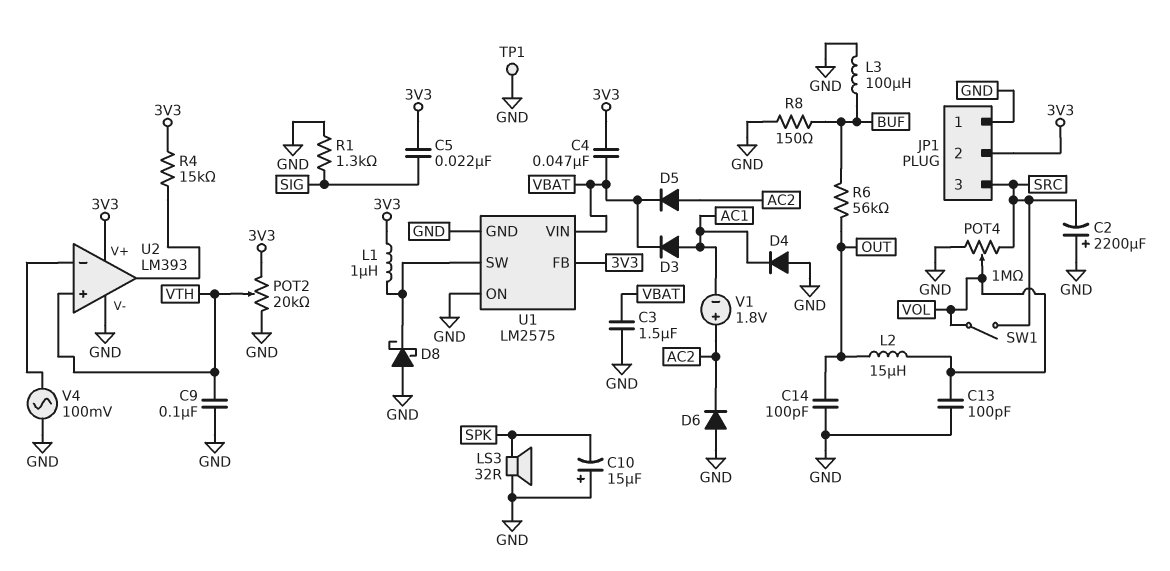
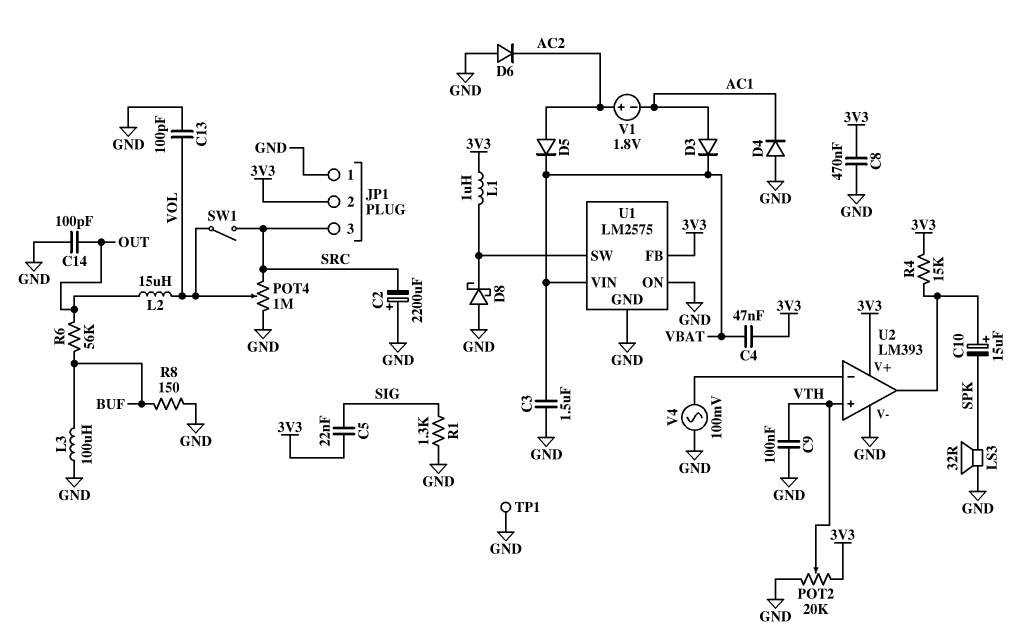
C8: none -> 470nF (3V3, GND)
C10: 15uF (plus GND, minus SPK) -> 15uF (plus U2/out, minus SPK)

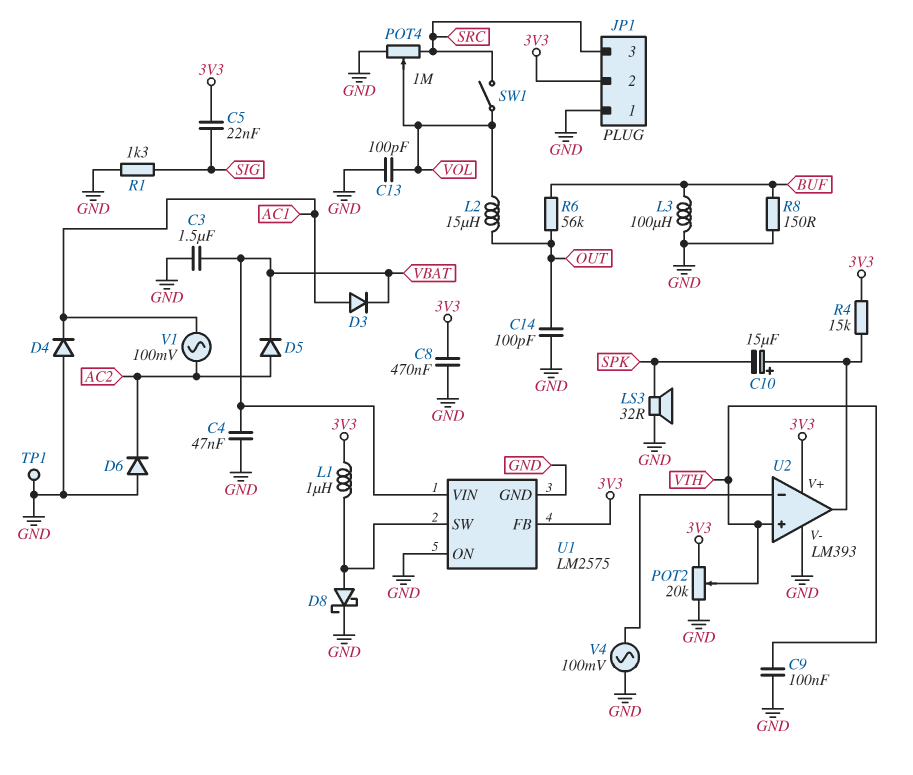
C2: 2200uF (plus GND, minus SRC) -> none
C4: 47nF (3V3, VBAT) -> 47nF (GND, VBAT)
D8: schottky (A GND, K U1/SW) -> schottky (A U1/SW, K GND)
V1: 1.8V (plus AC2, minus AC1) -> AC 100mV (AC1, AC2)

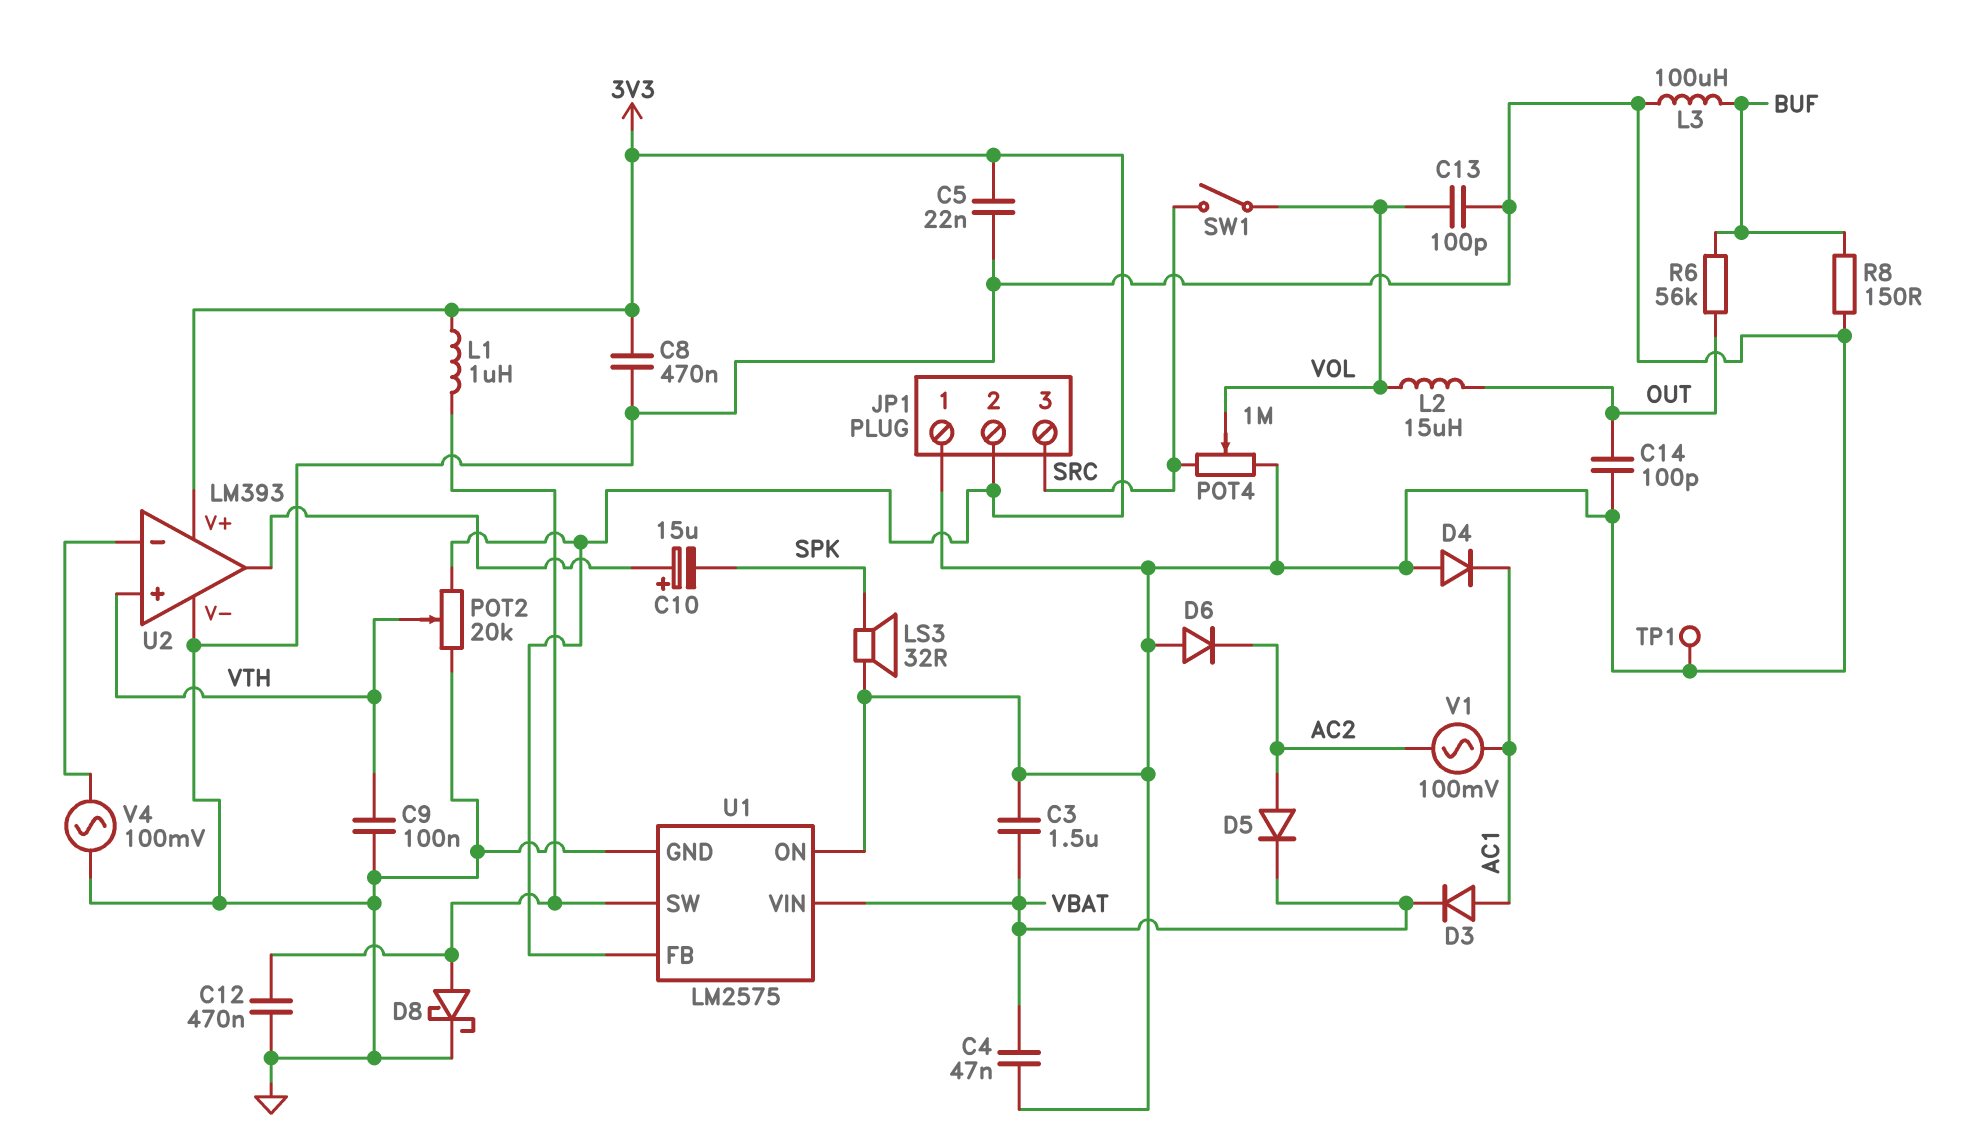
C5: 22nF (3V3, SIG) -> 22nF (3V3, GND)
C12: none -> 470nF (GND, U1/SW)
R1: 1.3k (GND, SIG) -> none
R4: 15k (3V3, U2/out) -> none

